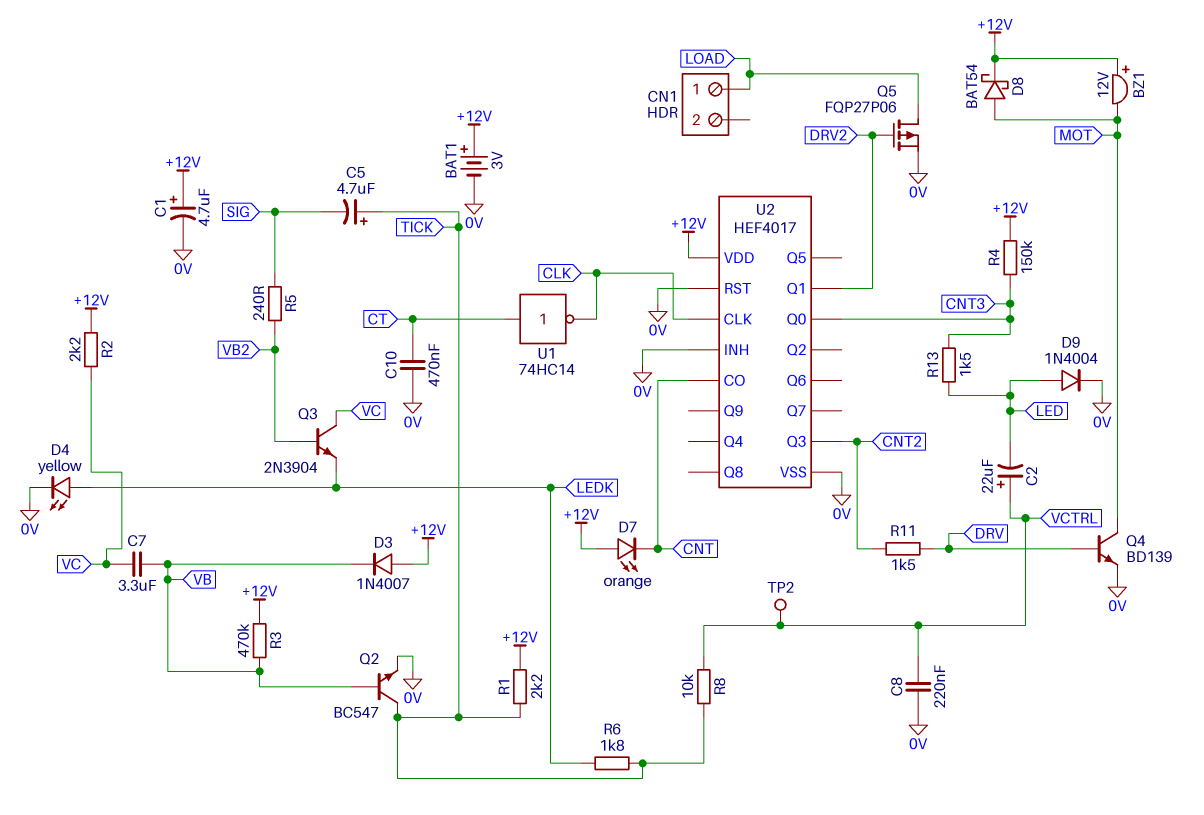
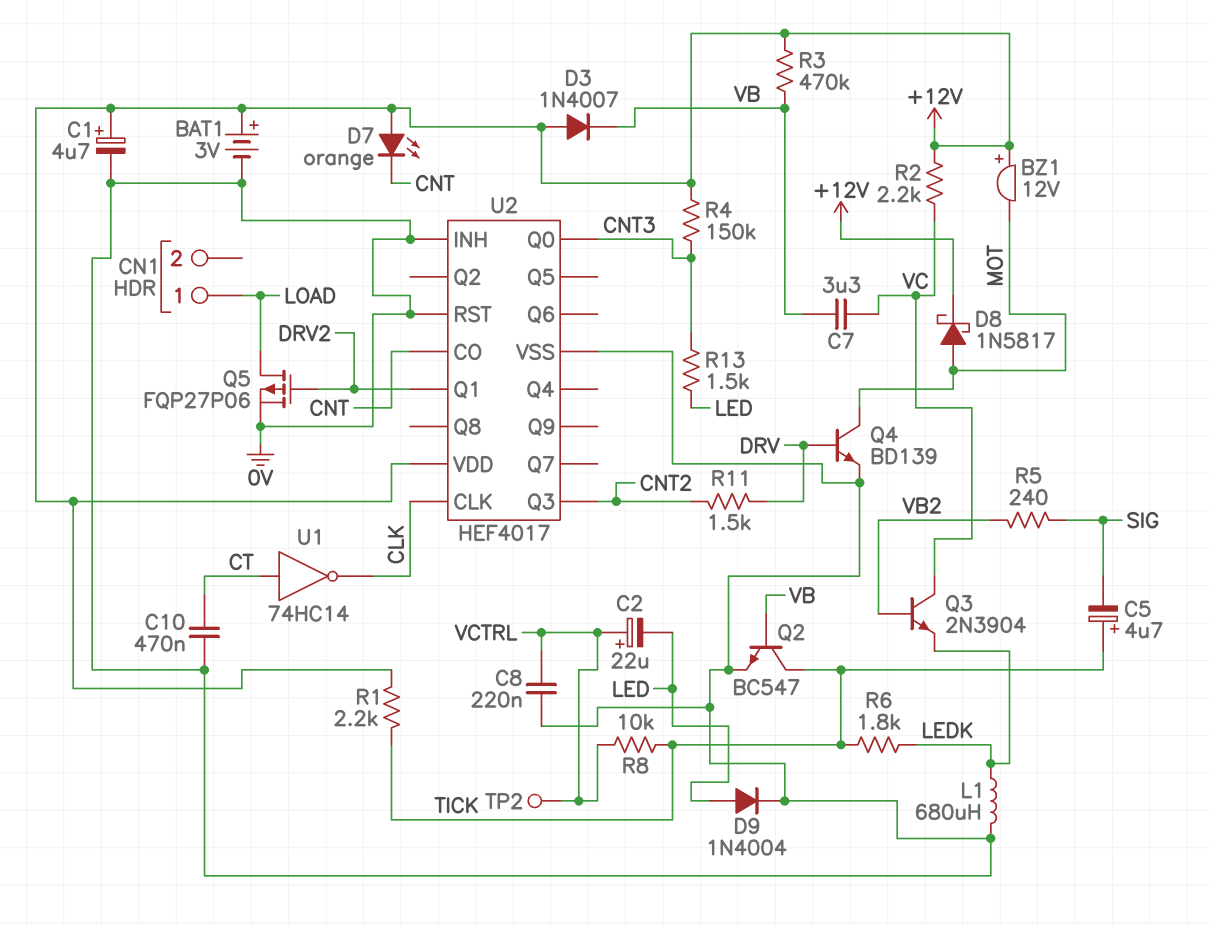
D4: LED yellow (A LEDK, K 0V) -> none
D8: schottky BAT54 (A MOT, K +12V) -> schottky 1N5817 (A MOT, K +12V)
L1: none -> 680uH (0V, LEDK)

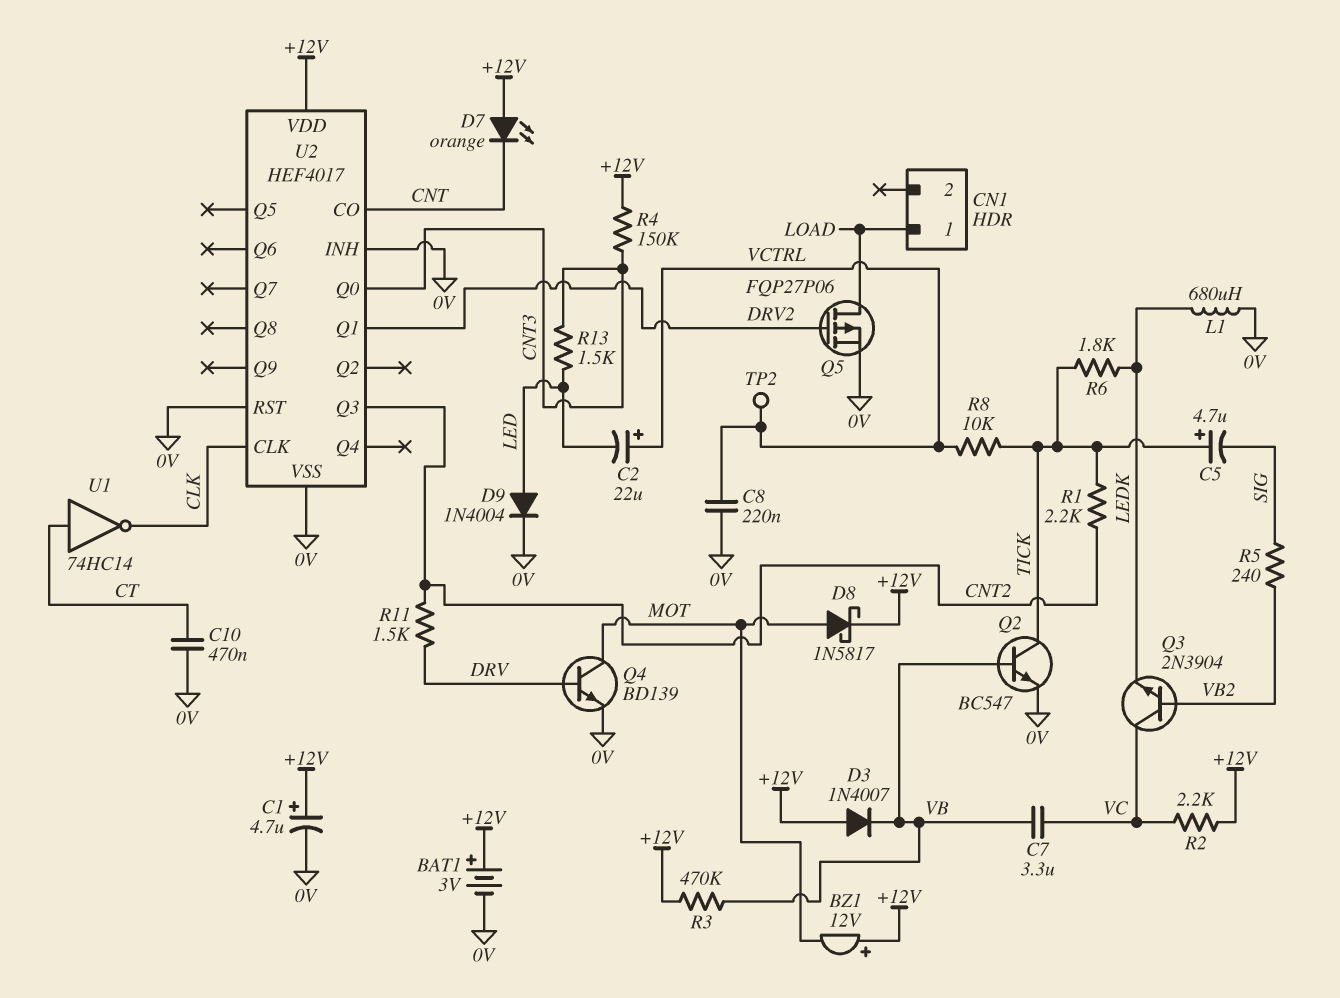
R1: 2.2k (+12V, TICK) -> 2.2k (CNT2, TICK)

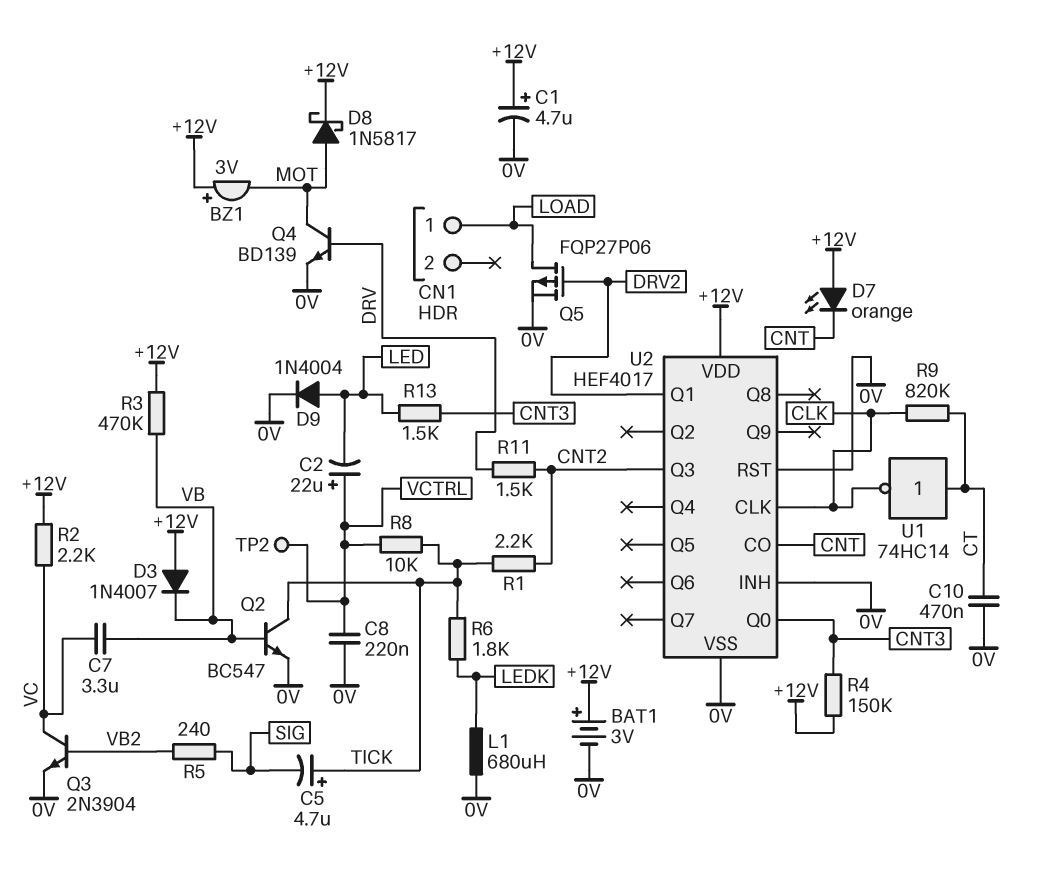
BZ1: buzzer 12V (plus +12V, minus MOT) -> buzzer 3V (plus +12V, minus MOT)
Q3: NPN 2N3904 (B VB2, C VC, E LEDK) -> NPN 2N3904 (B VB2, C VC, E 0V)
R9: none -> 820k (CLK, CT)

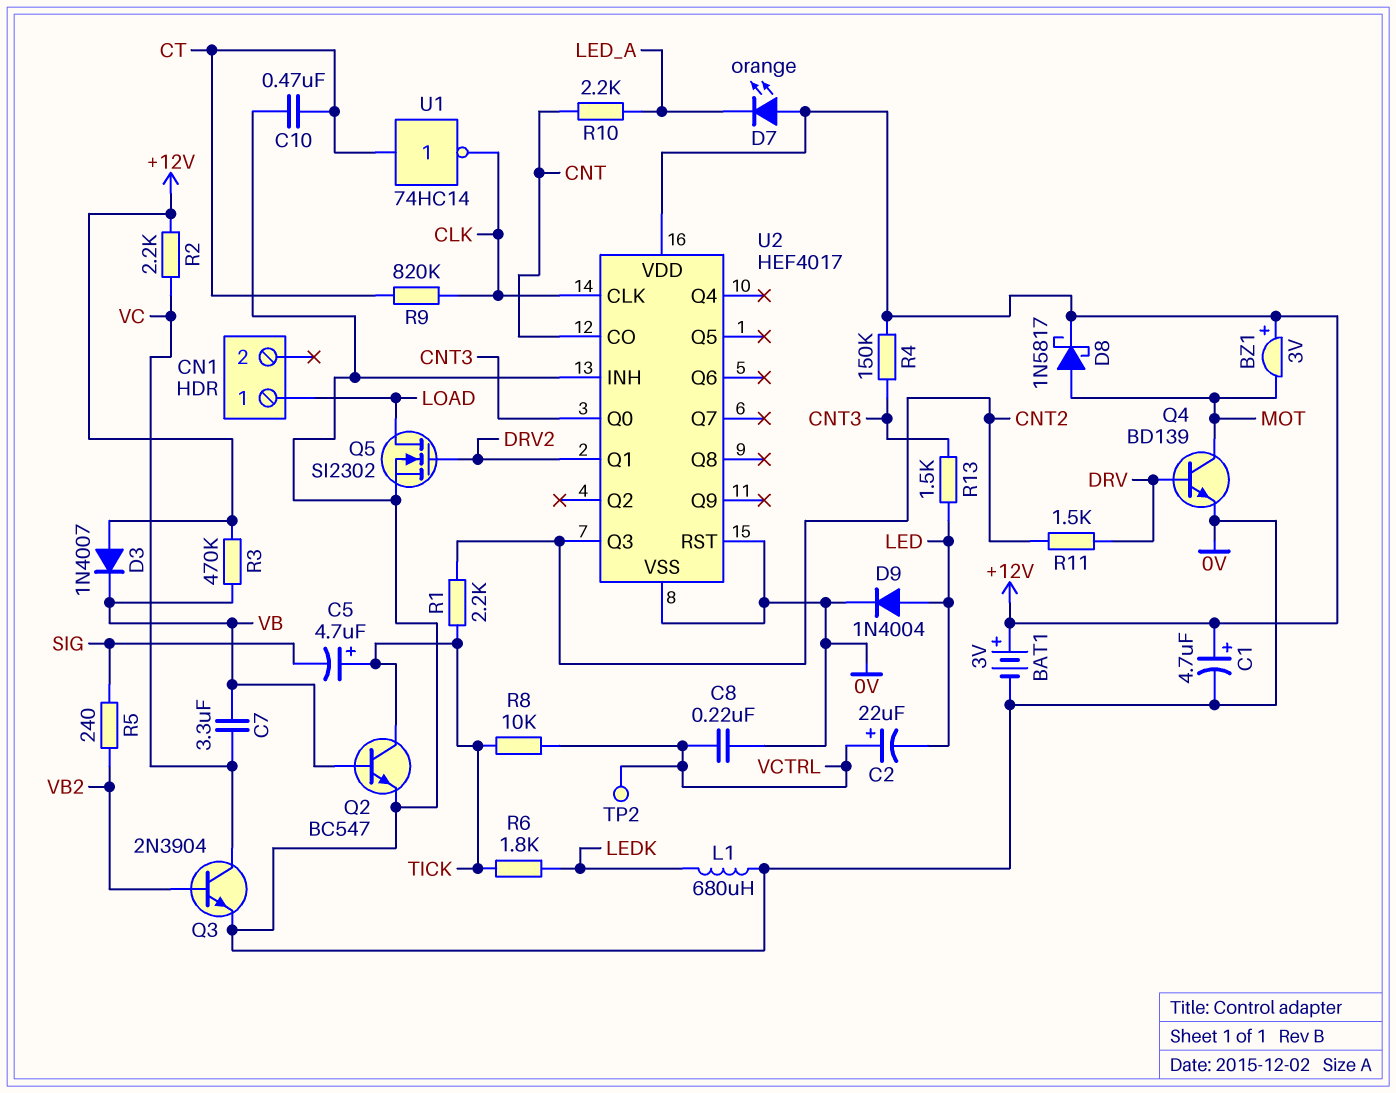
D7: LED orange (A +12V, K CNT) -> LED orange (A +12V, K LED_A)
Q5: PMOS FQP27P06 (G DRV2, D LOAD, S 0V) -> NMOS SI2302 (G DRV2, D LOAD, S 0V)
R10: none -> 2.2k (CNT, LED_A)

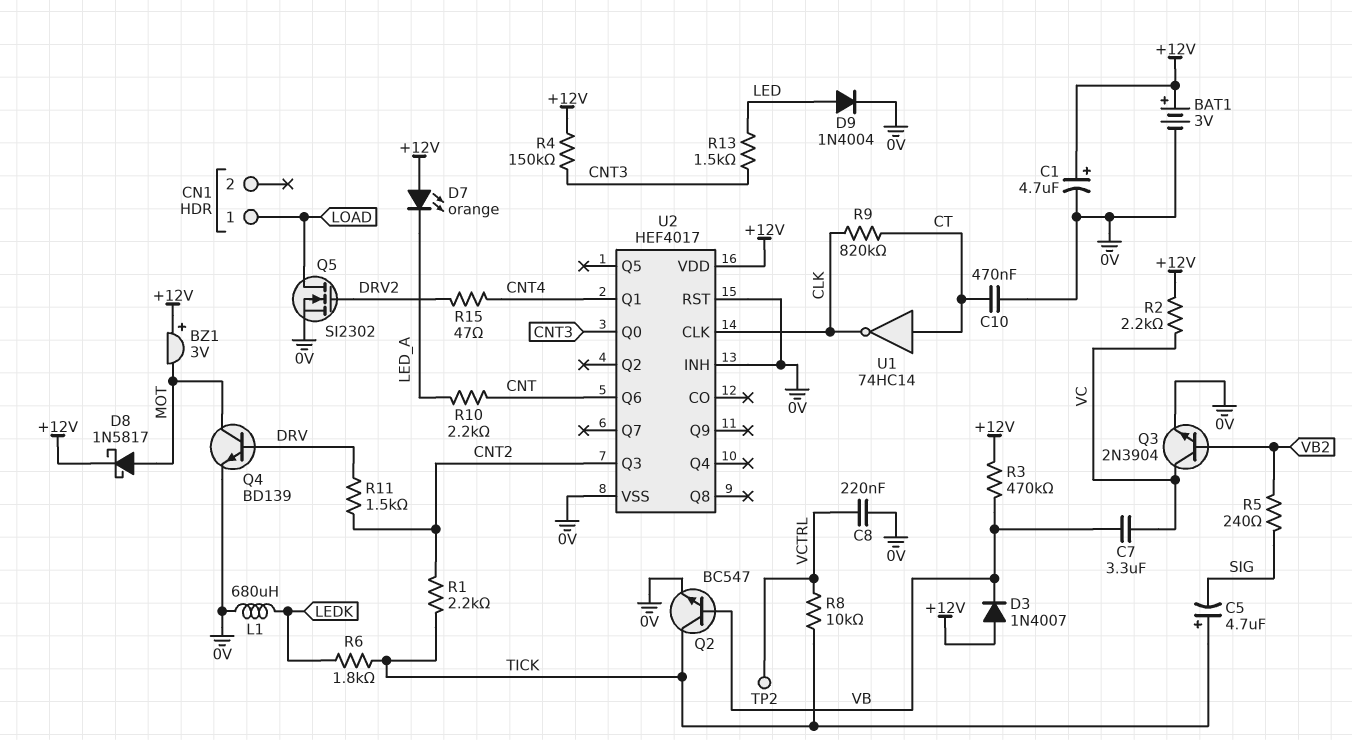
C2: 22uF (plus VCTRL, minus LED) -> none
R15: none -> 47 (CNT4, DRV2)
U2 pin CO: CNT -> none
U2 pin Q1: DRV2 -> CNT4
U2 pin Q6: none -> CNT

